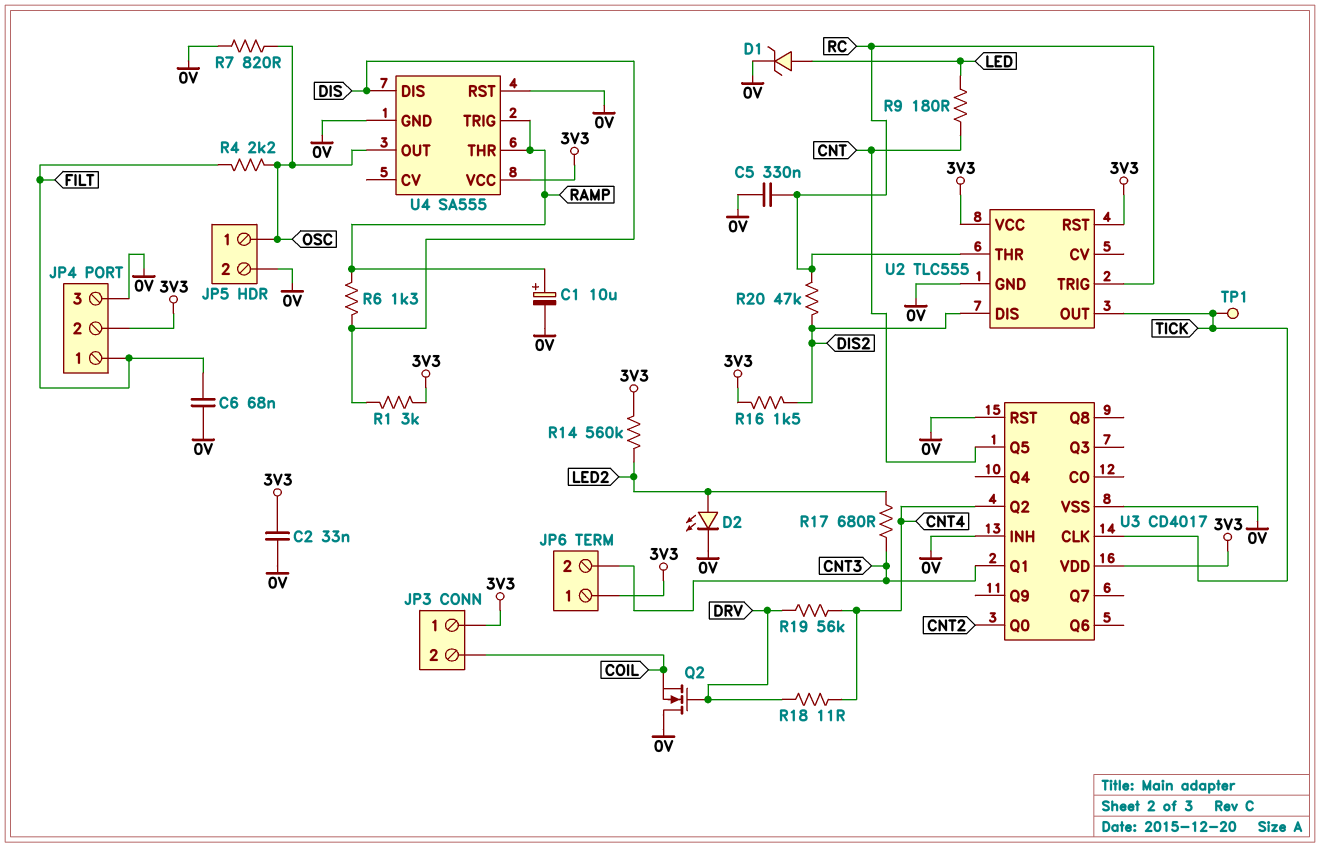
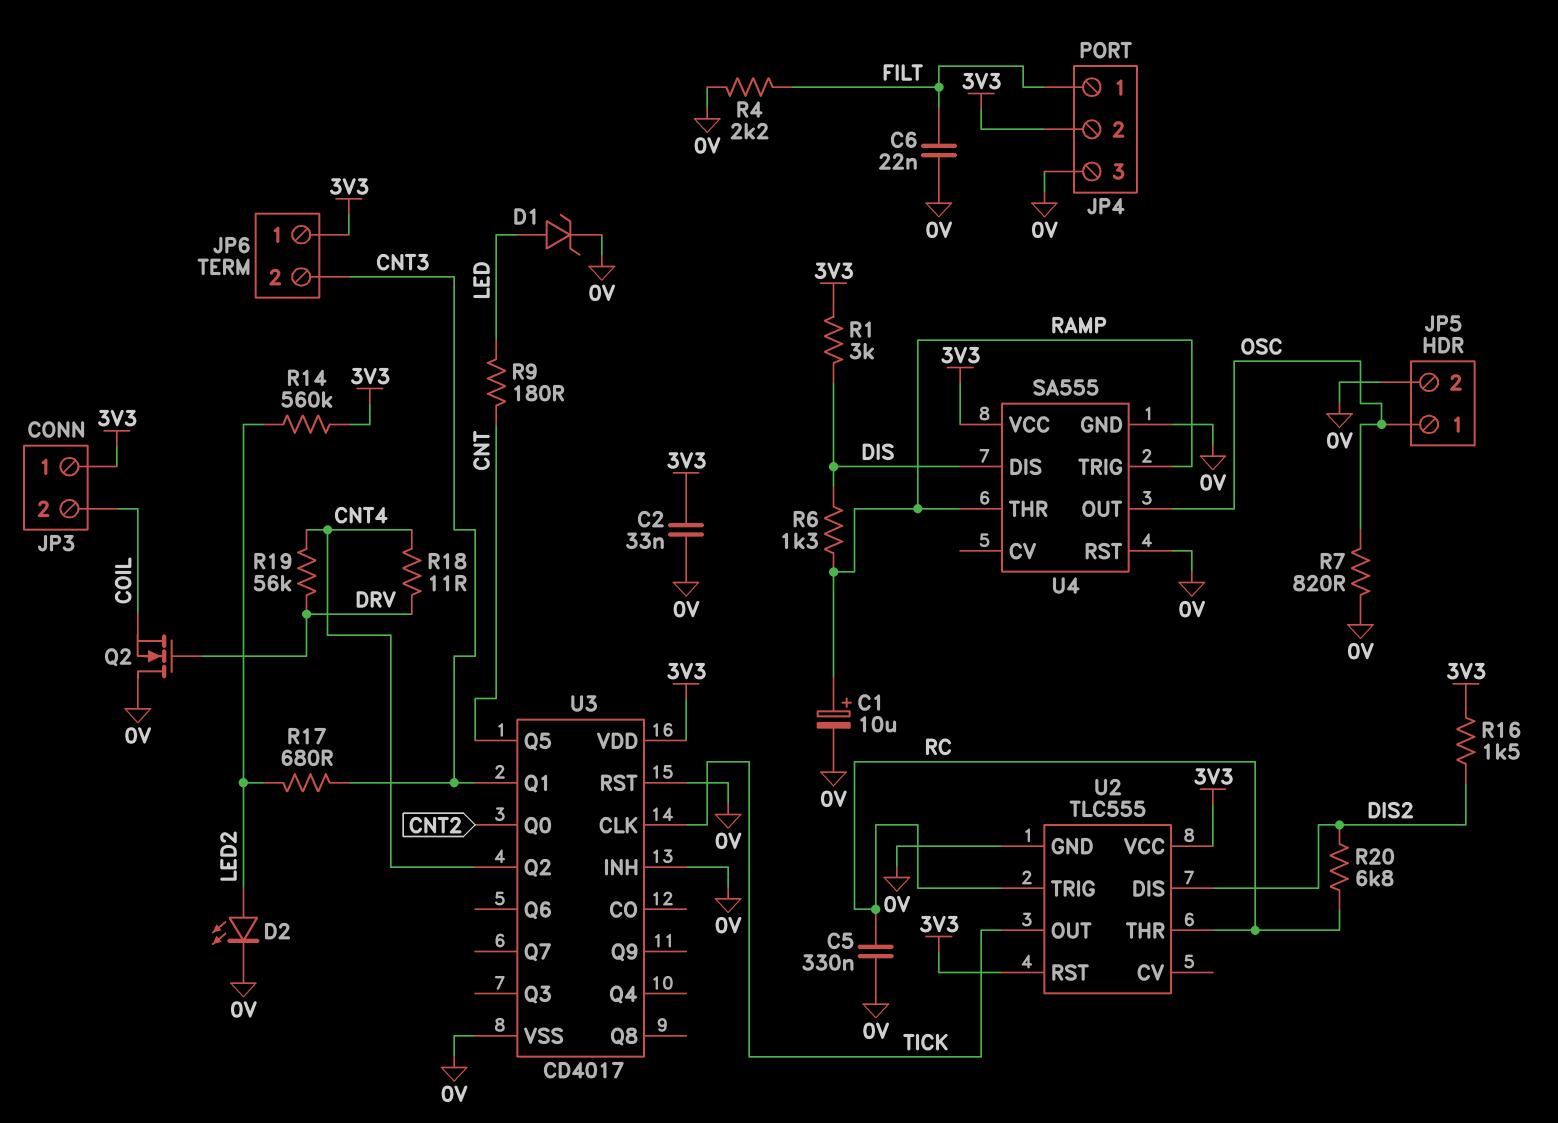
C6: 68nF (0V, FILT) -> 22nF (0V, FILT)
R4: 2.2k (FILT, OSC) -> 2.2k (0V, FILT)
R20: 47k (DIS2, RC) -> 6.8k (DIS2, RC)
TP1: test point (TICK) -> none

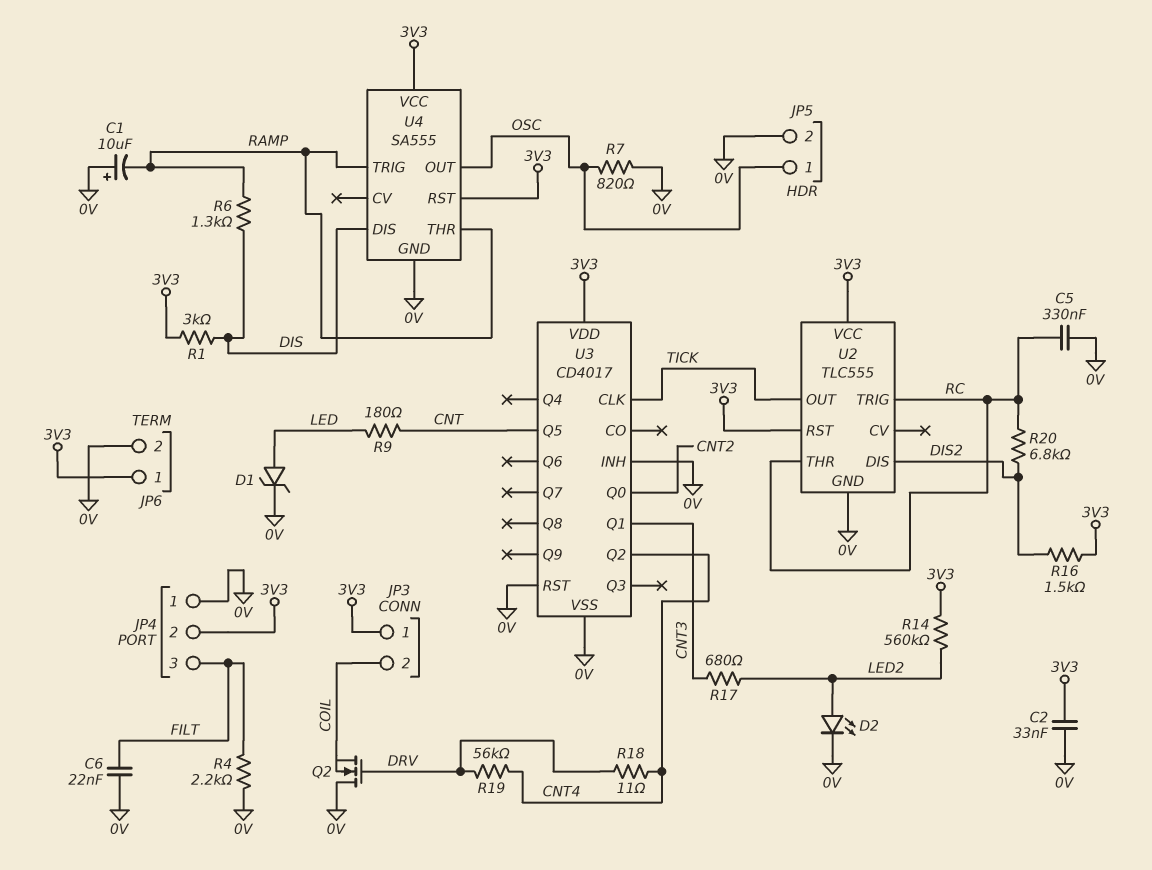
C1: 10uF (plus RAMP, minus 0V) -> 10uF (plus 0V, minus RAMP)
JP4 pin 1: FILT -> 0V
JP4 pin 3: 0V -> FILT
JP6 pin 2: CNT3 -> 0V
U4 pin RST: 0V -> 3V3

